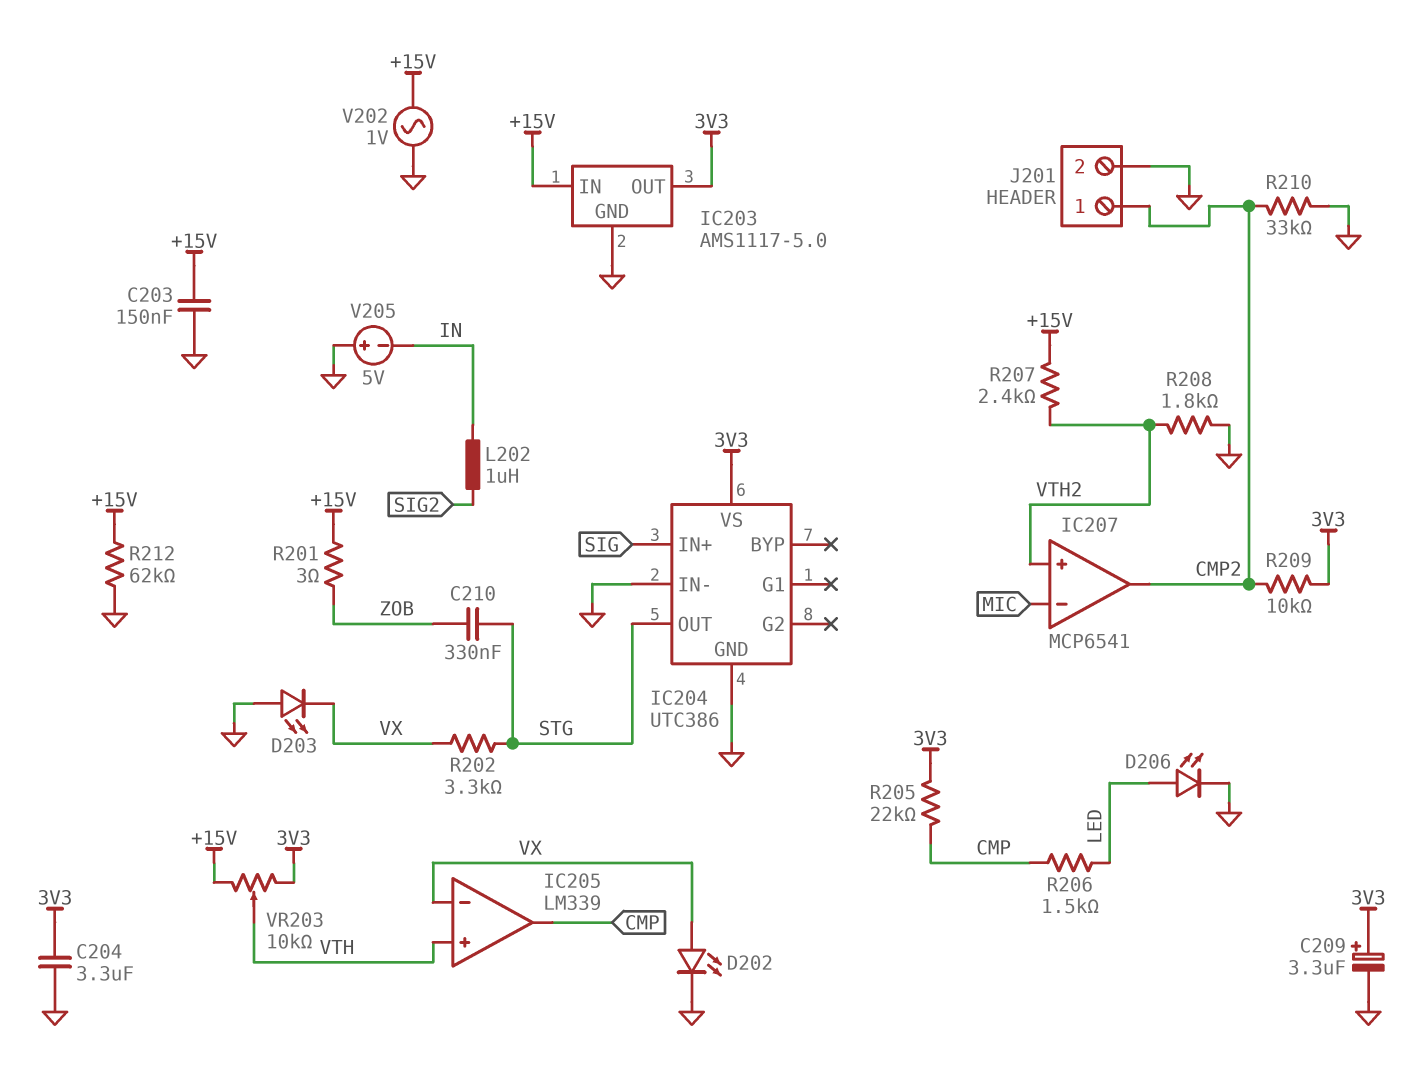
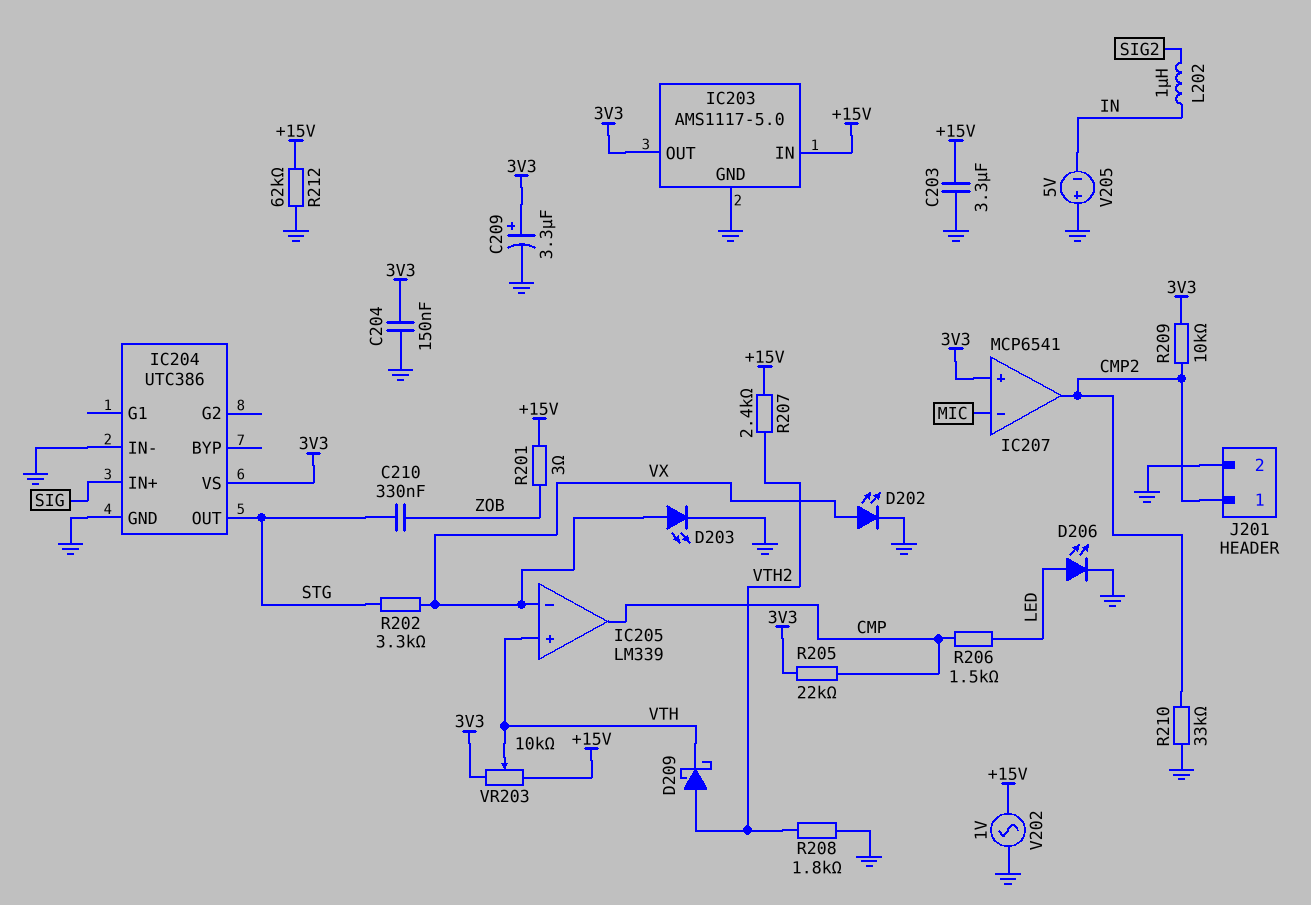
C203: 150nF (+15V, GND) -> 3.3uF (+15V, GND)
C204: 3.3uF (3V3, GND) -> 150nF (3V3, GND)
D203: LED (A GND, K VX) -> LED (A VX, K GND)
D209: none -> schottky (A VTH2, K VTH)
IC207 pin in+: VTH2 -> 3V3

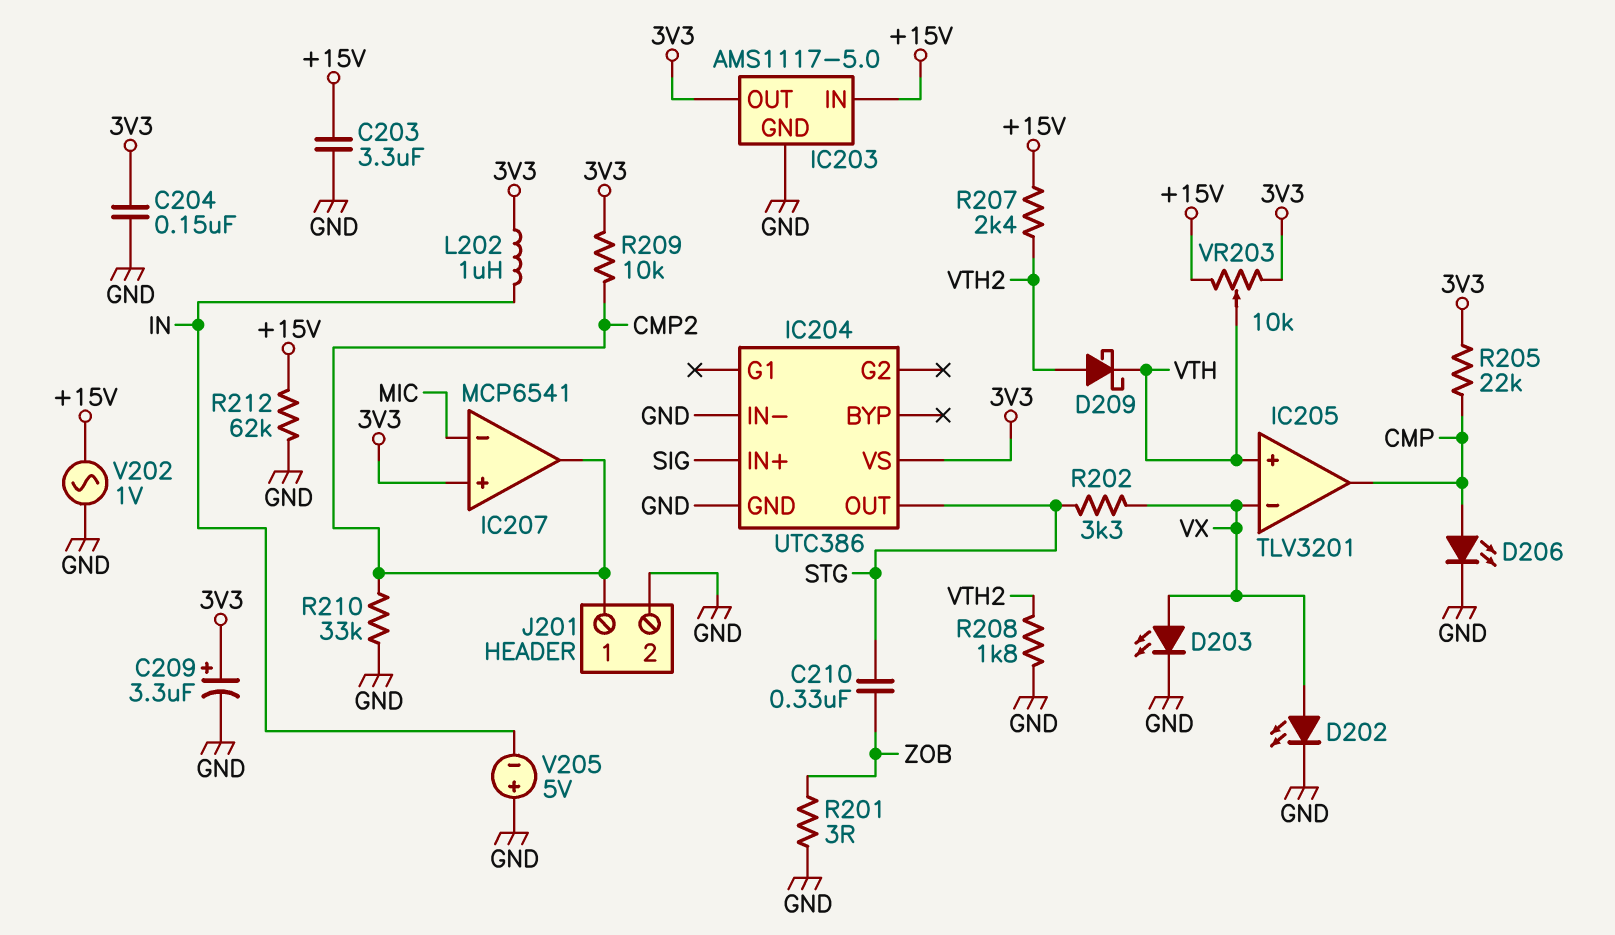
D206: LED (A LED, K GND) -> LED (A CMP, K GND)
IC205: LM339 -> TLV3201
L202: 1uH (IN, SIG2) -> 1uH (3V3, IN)
R201: 3 (+15V, ZOB) -> 3 (GND, ZOB)
R206: 1.5k (CMP, LED) -> none

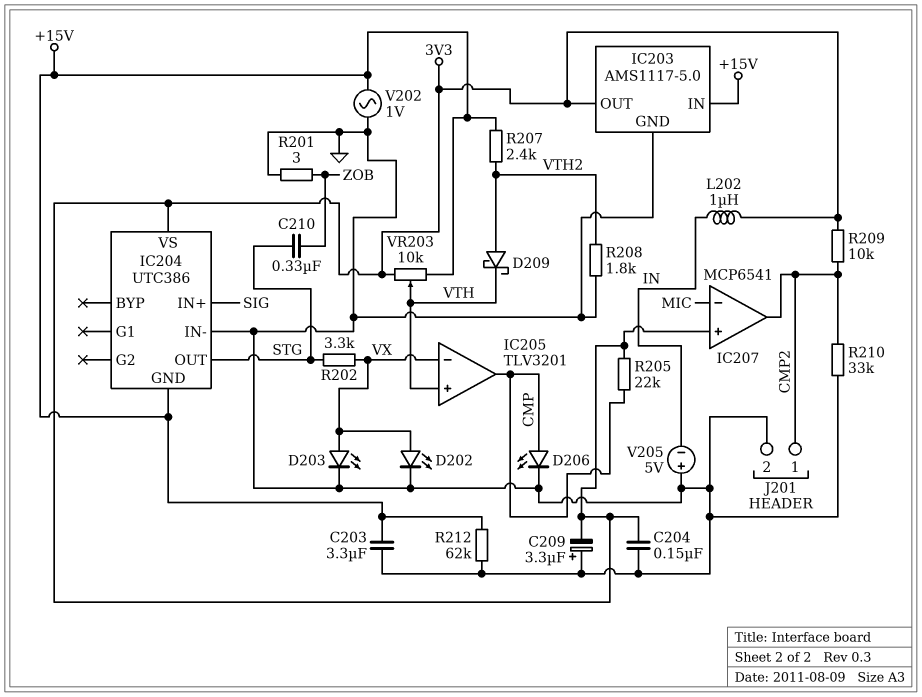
C209: 3.3uF (plus 3V3, minus GND) -> 3.3uF (plus GND, minus 3V3)
IC204 pin GND: GND -> +15V

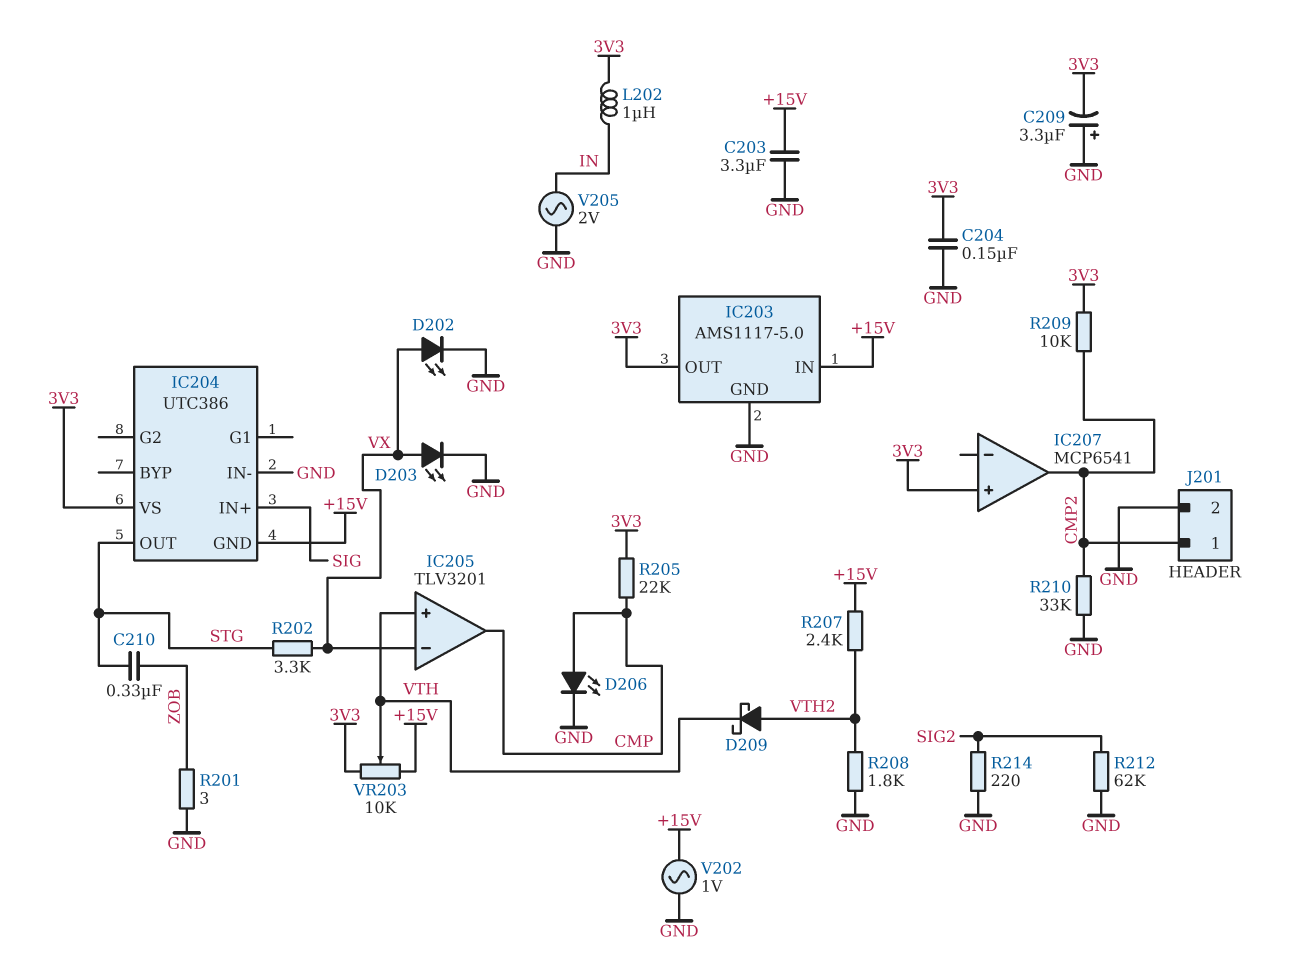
IC207 pin in-: MIC -> none
R212: 62k (+15V, GND) -> 62k (GND, SIG2)
R214: none -> 220 (GND, SIG2)
V205: 5V (plus GND, minus IN) -> AC 2V (GND, IN)

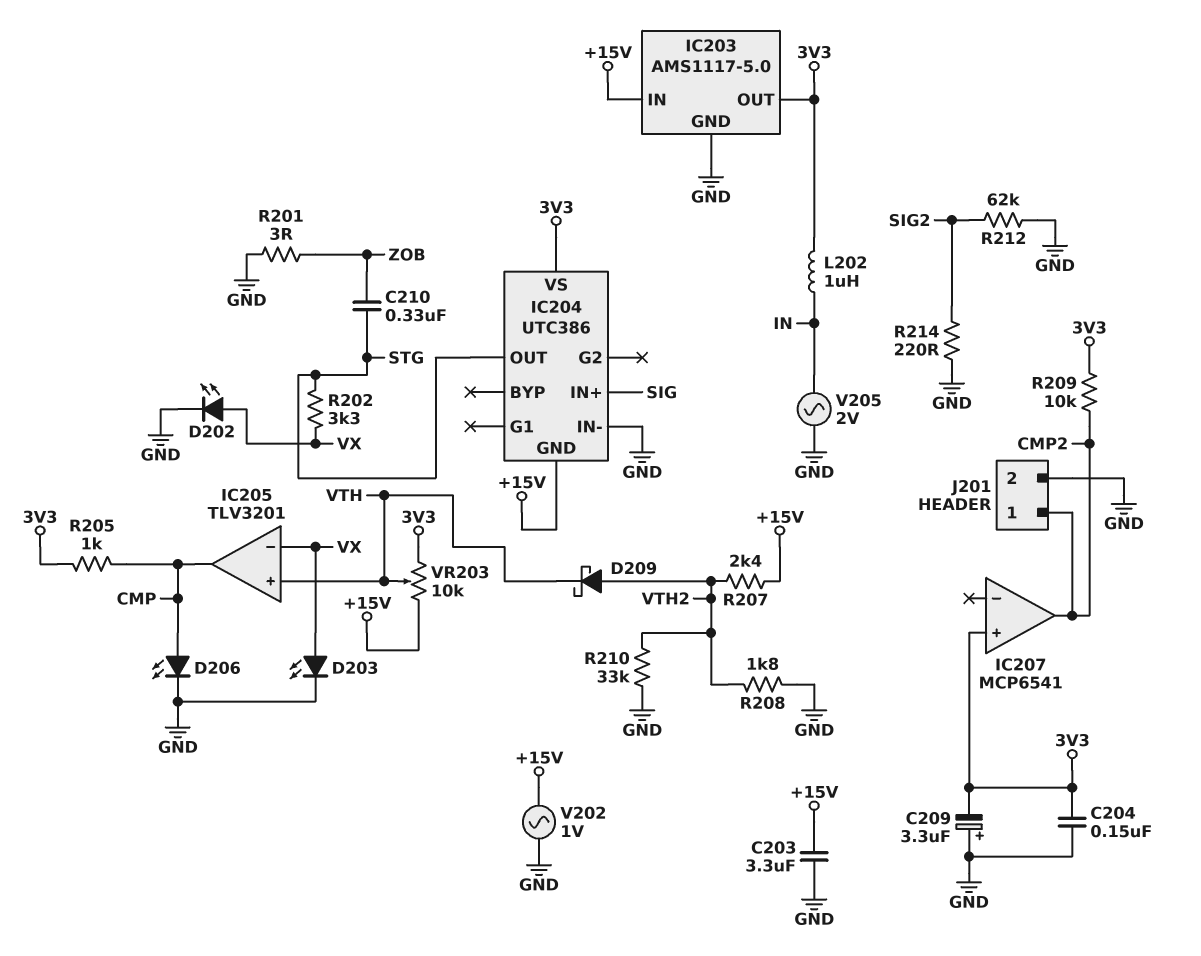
R205: 22k (3V3, CMP) -> 1k (3V3, CMP)
R210: 33k (CMP2, GND) -> 33k (GND, VTH2)

